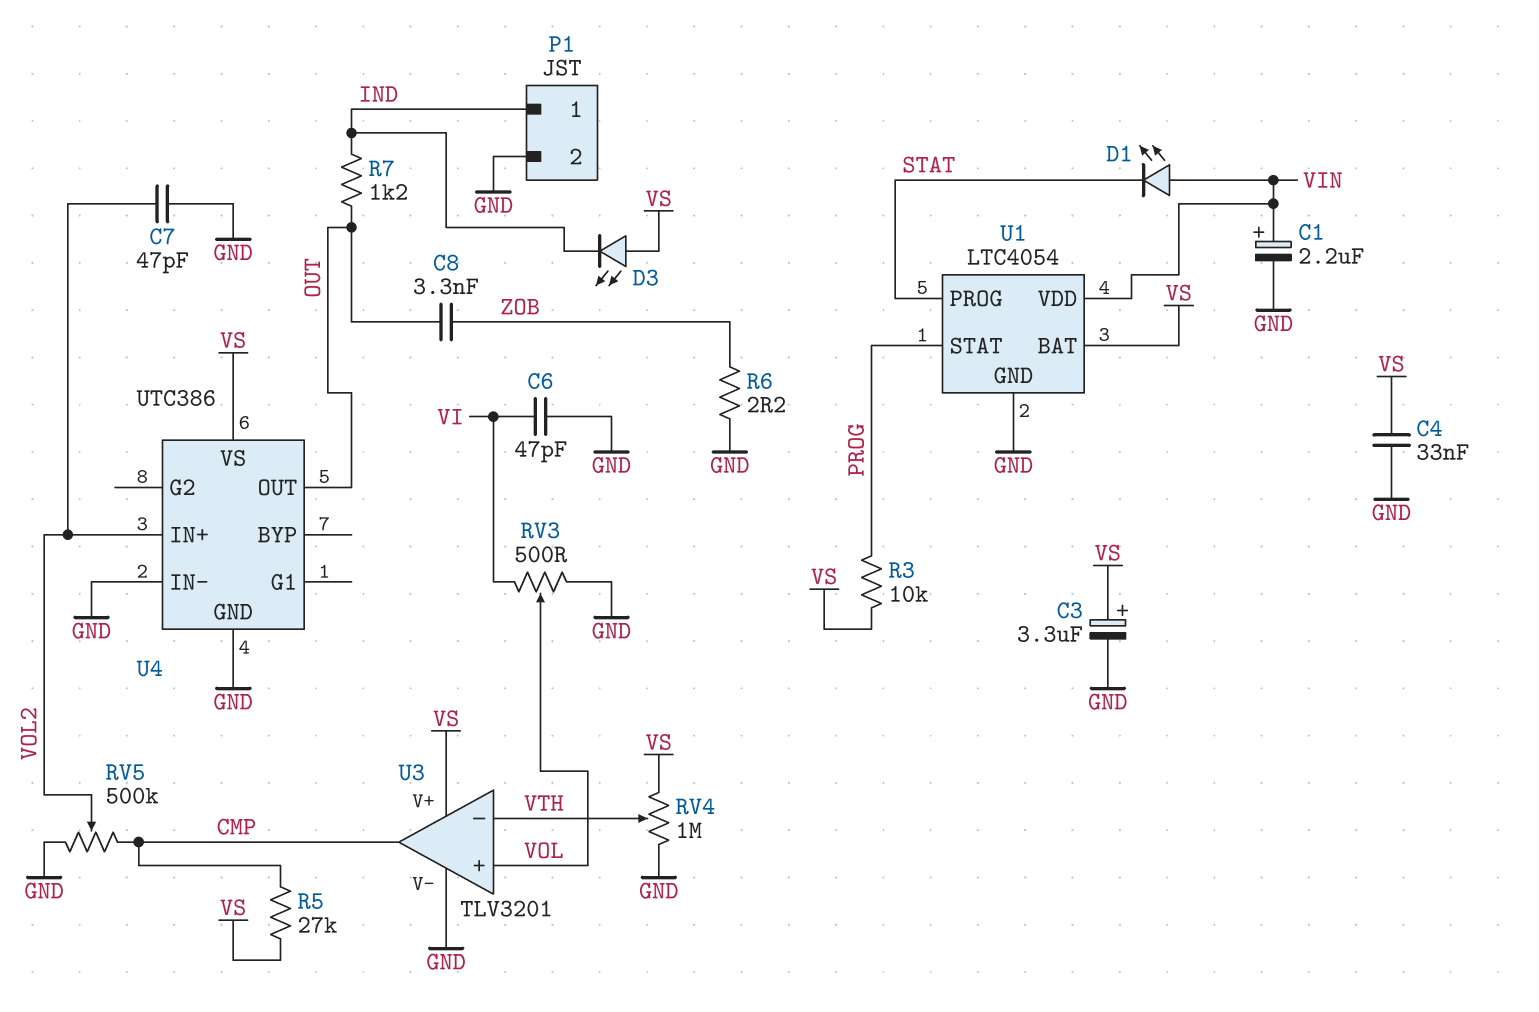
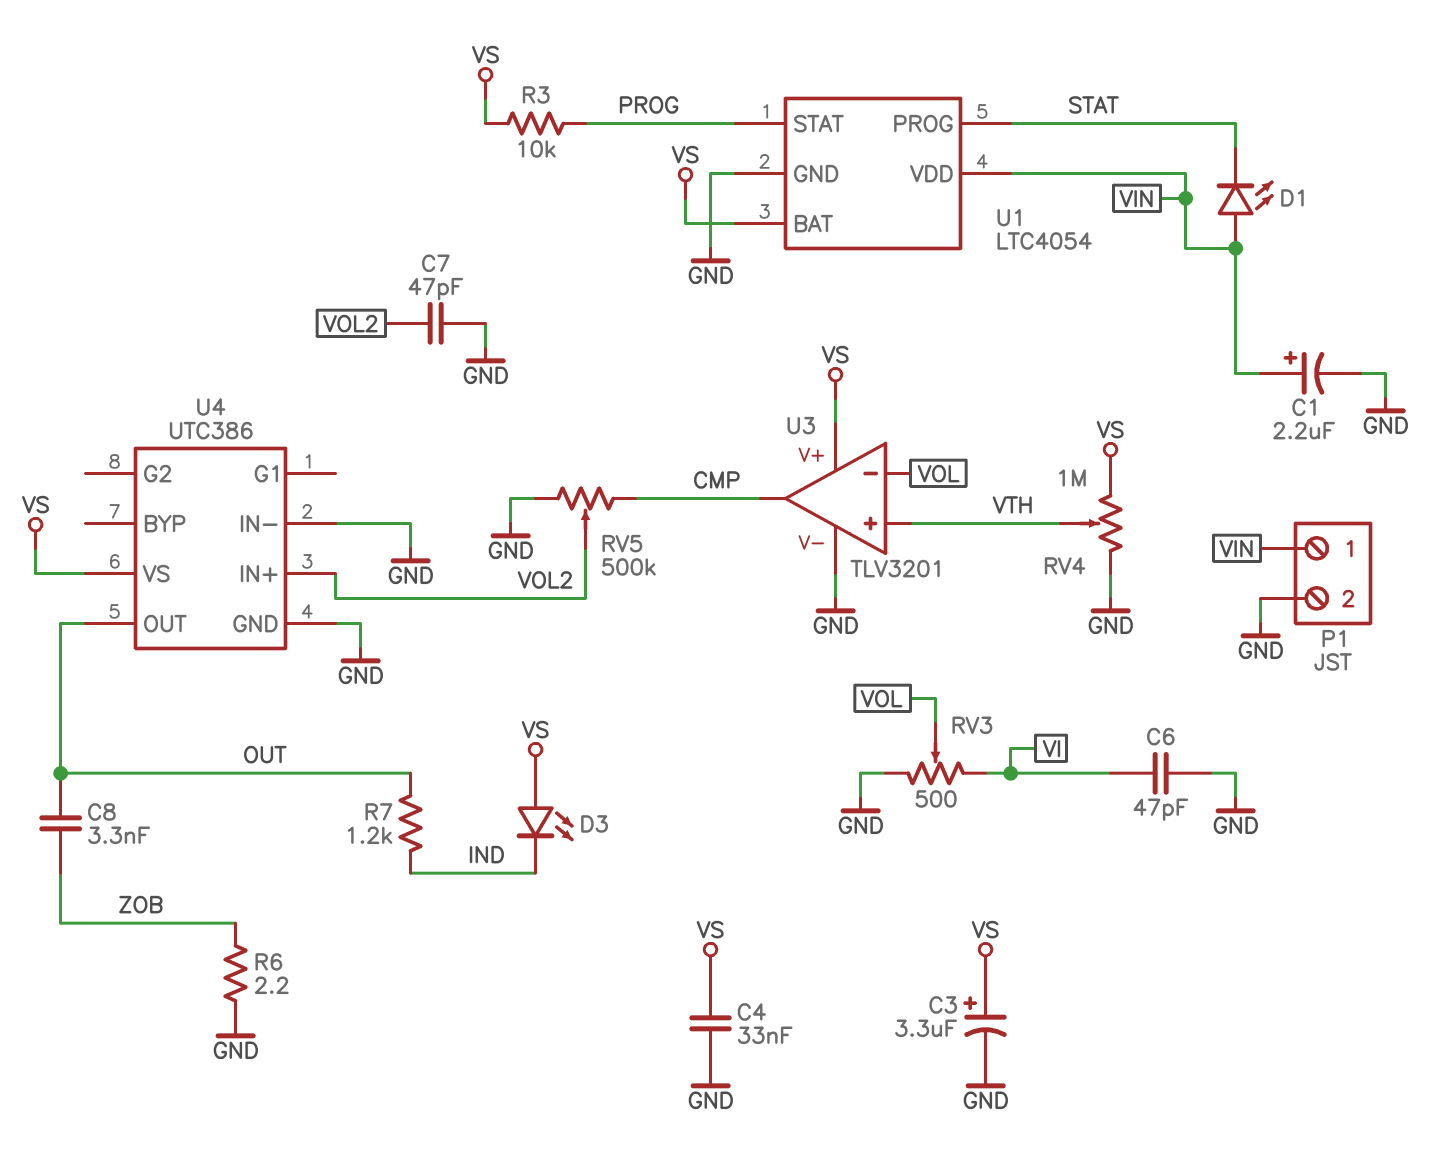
P1 pin 1: IND -> VIN
R5: 27k (CMP, VS) -> none
U3 pin in+: VOL -> VTH
U3 pin in-: VTH -> VOL

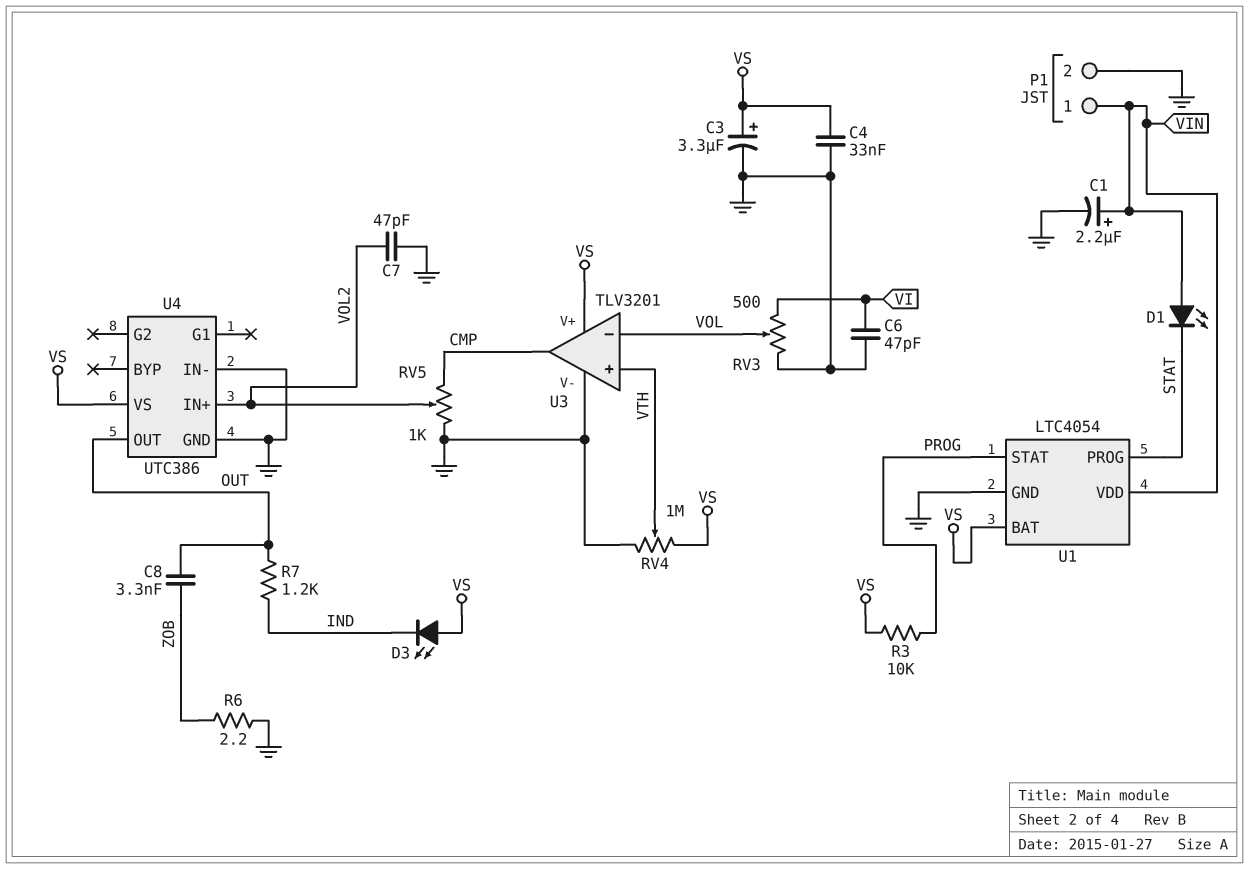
RV5: 500k (CMP, GND, wiper VOL2) -> 1k (CMP, GND, wiper VOL2)

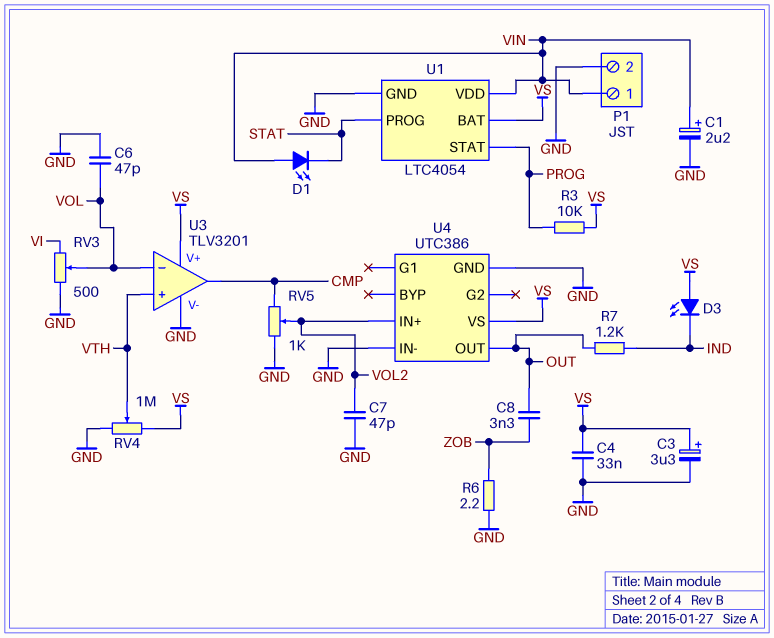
C6: 47pF (GND, VI) -> 47pF (GND, VOL)

